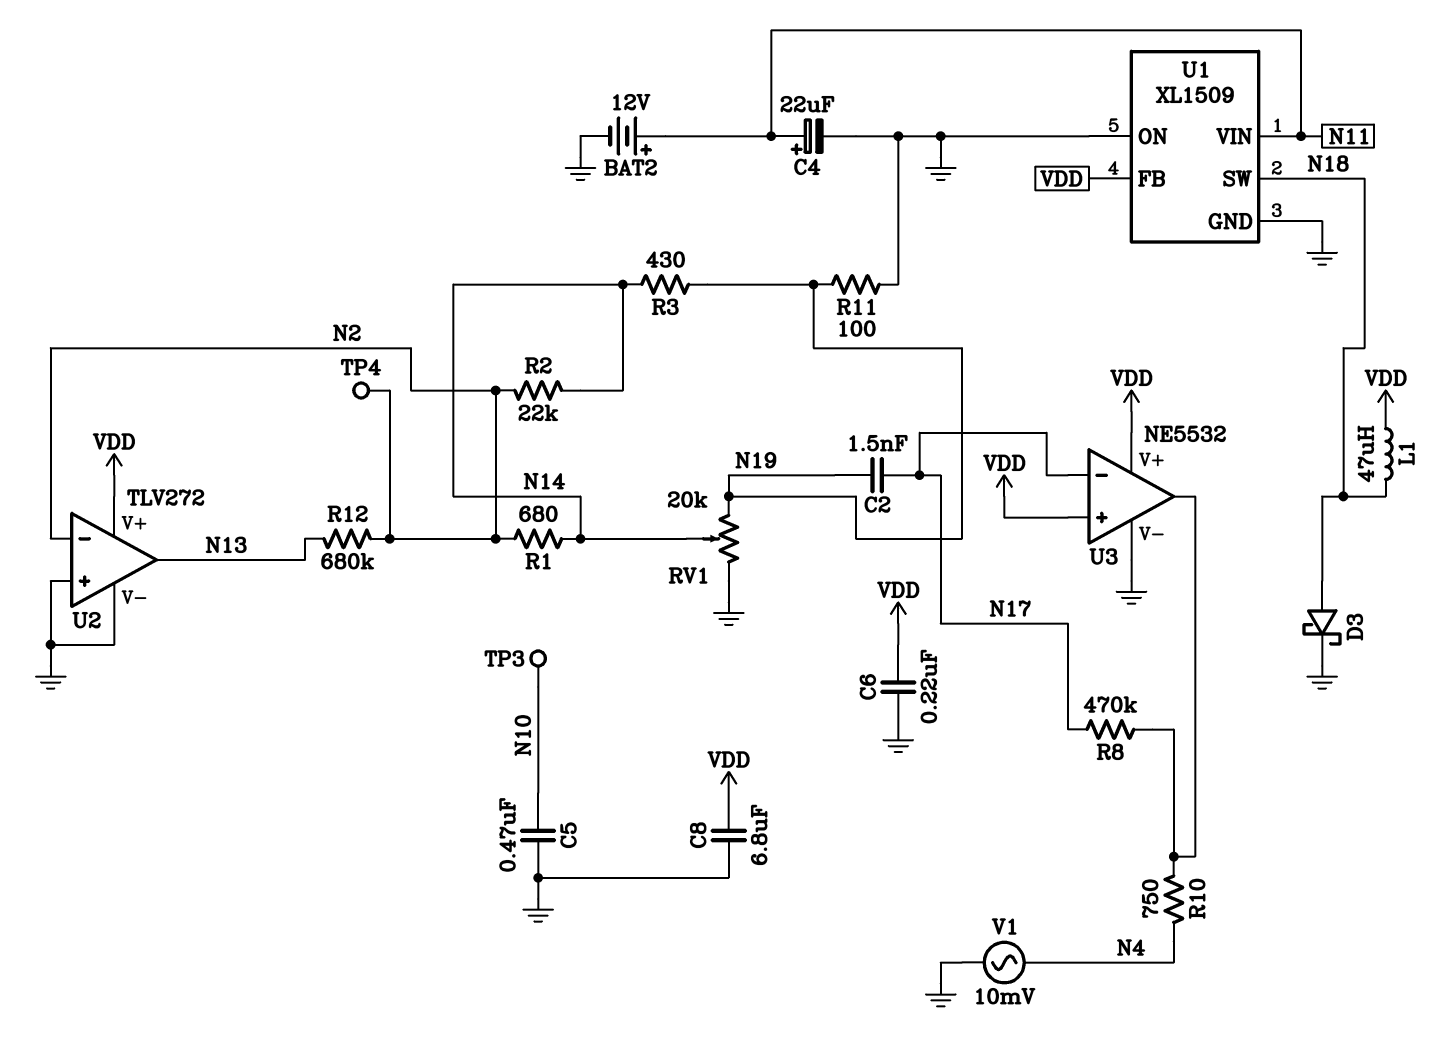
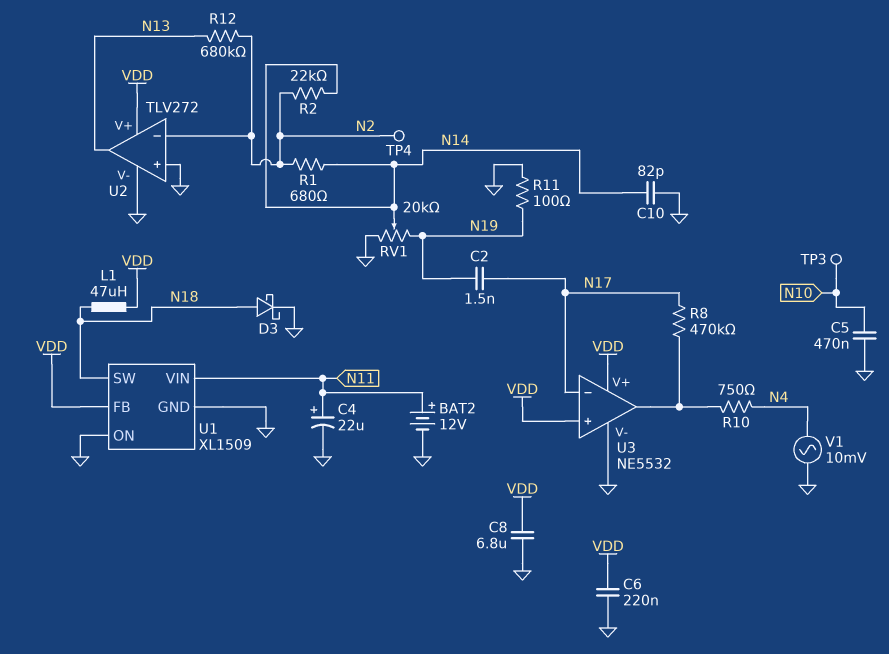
C10: none -> 82pF (GND, N14)
R3: 430 (N14, N19) -> none

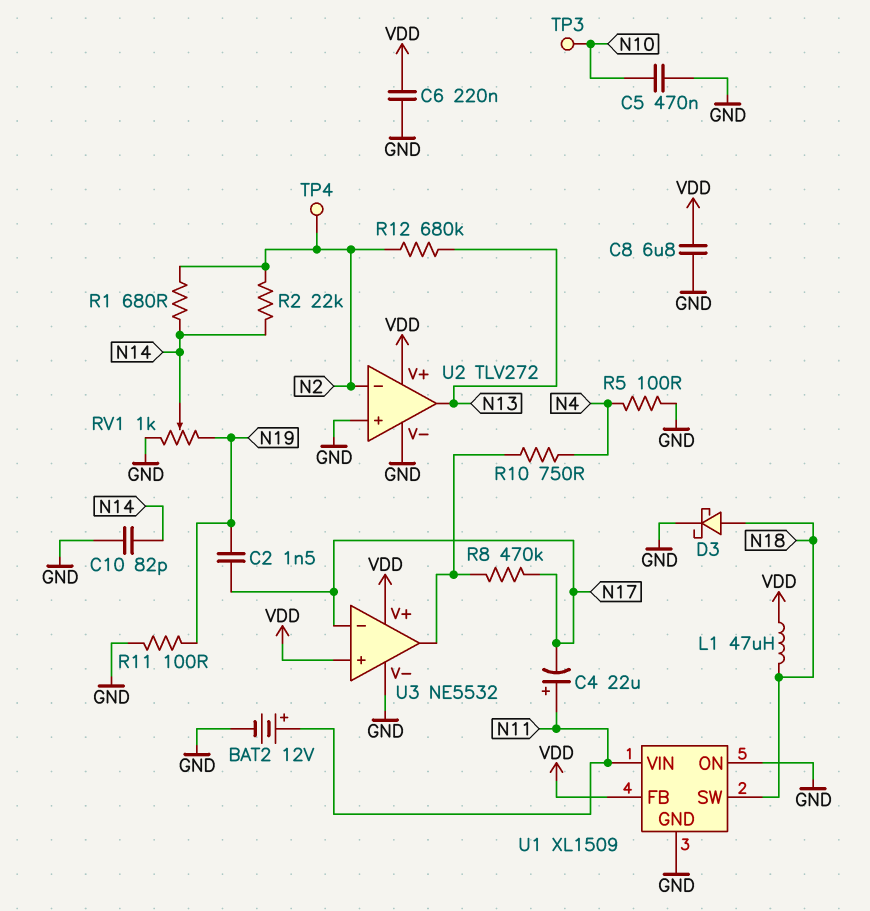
C4: 22uF (plus N11, minus GND) -> 22uF (plus N11, minus N17)
R5: none -> 100 (GND, N4)
RV1: 20k (GND, N19, wiper N14) -> 1k (GND, N19, wiper N14)
V1: AC 10mV (GND, N4) -> none

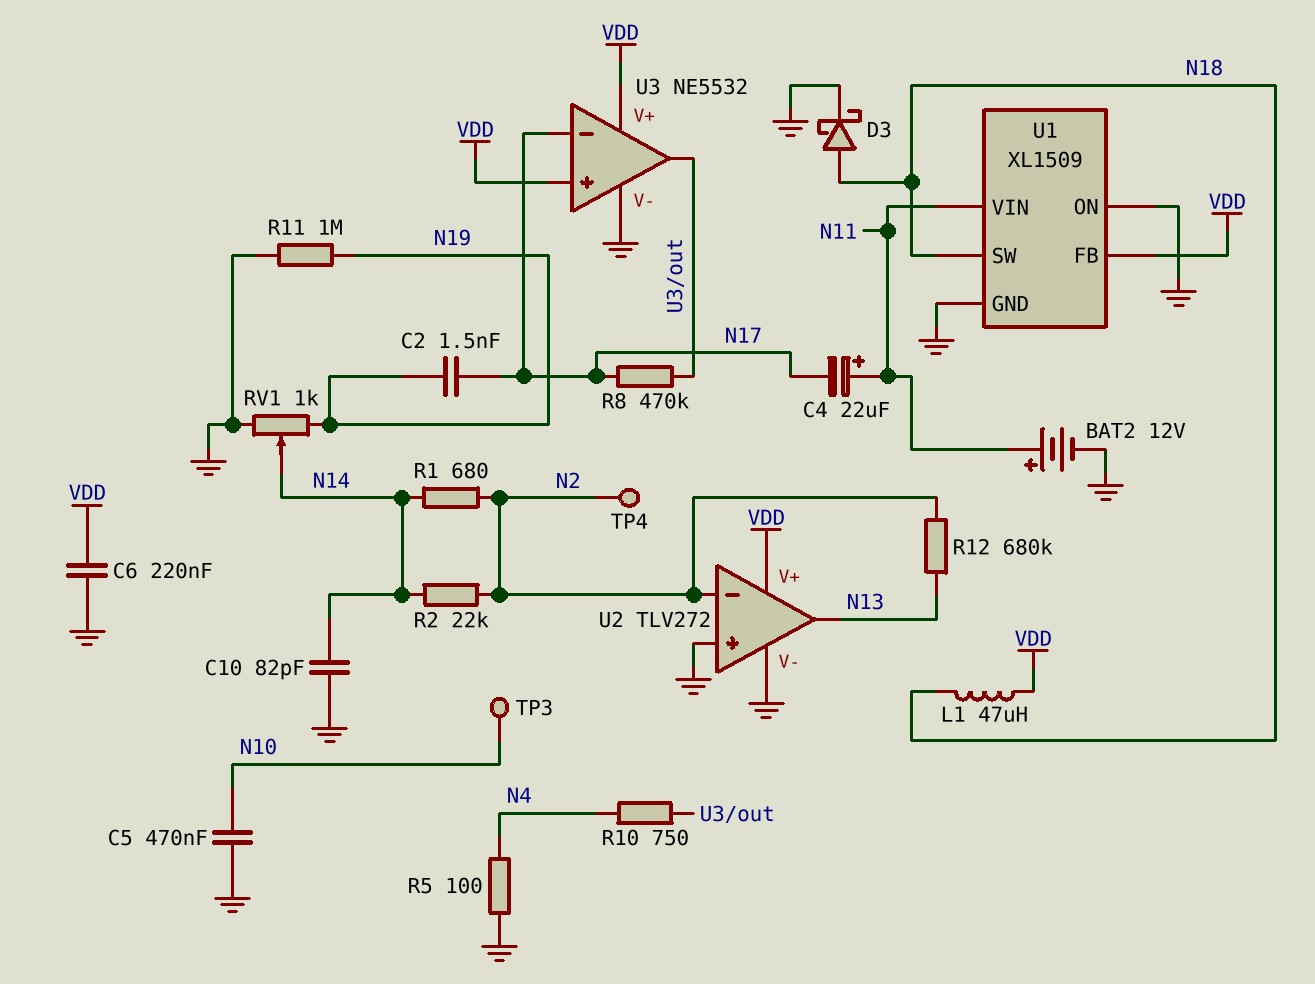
C8: 6.8uF (GND, VDD) -> none
R11: 100 (GND, N19) -> 1M (GND, N19)

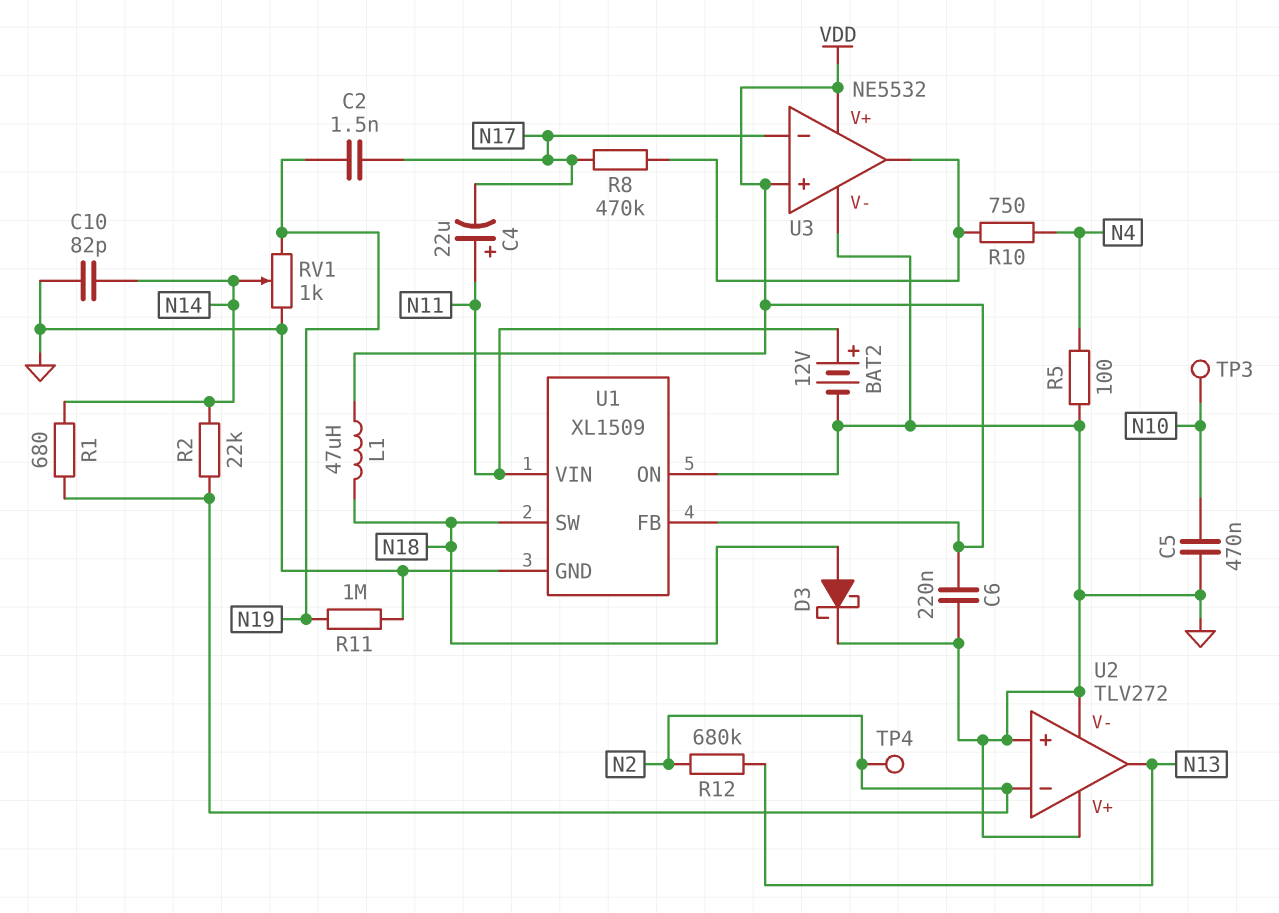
U2 pin V+: VDD -> GND

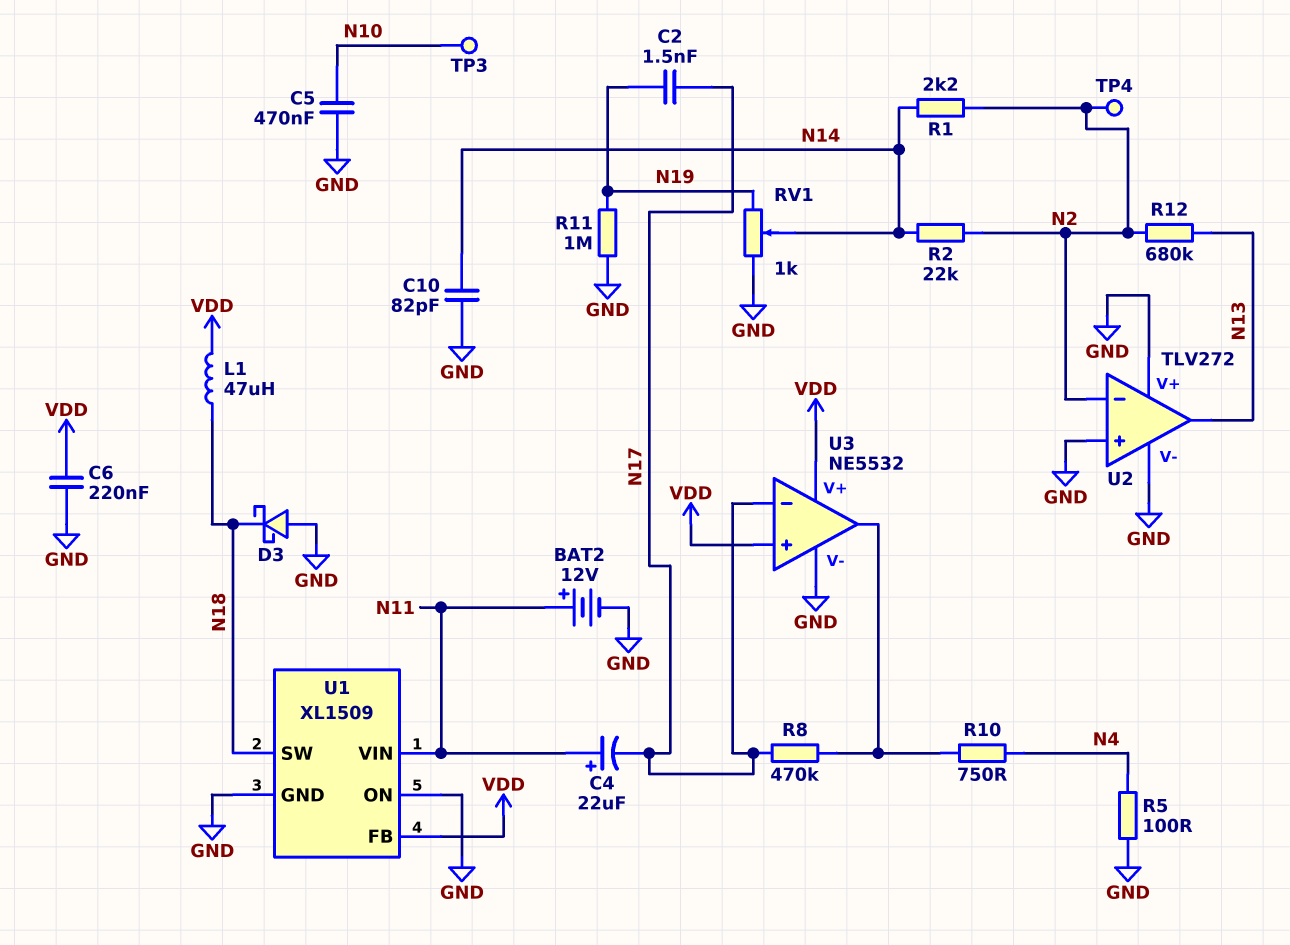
D3: schottky (A N18, K GND) -> schottky (A GND, K N18)
R1: 680 (N2, N14) -> 2.2k (N2, N14)

